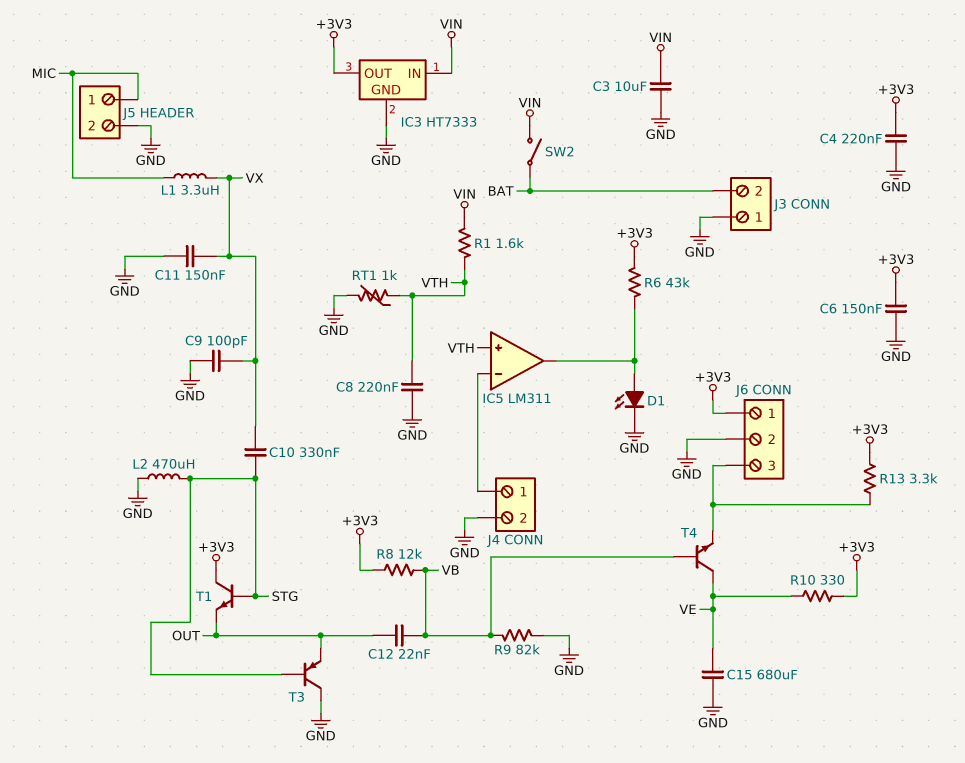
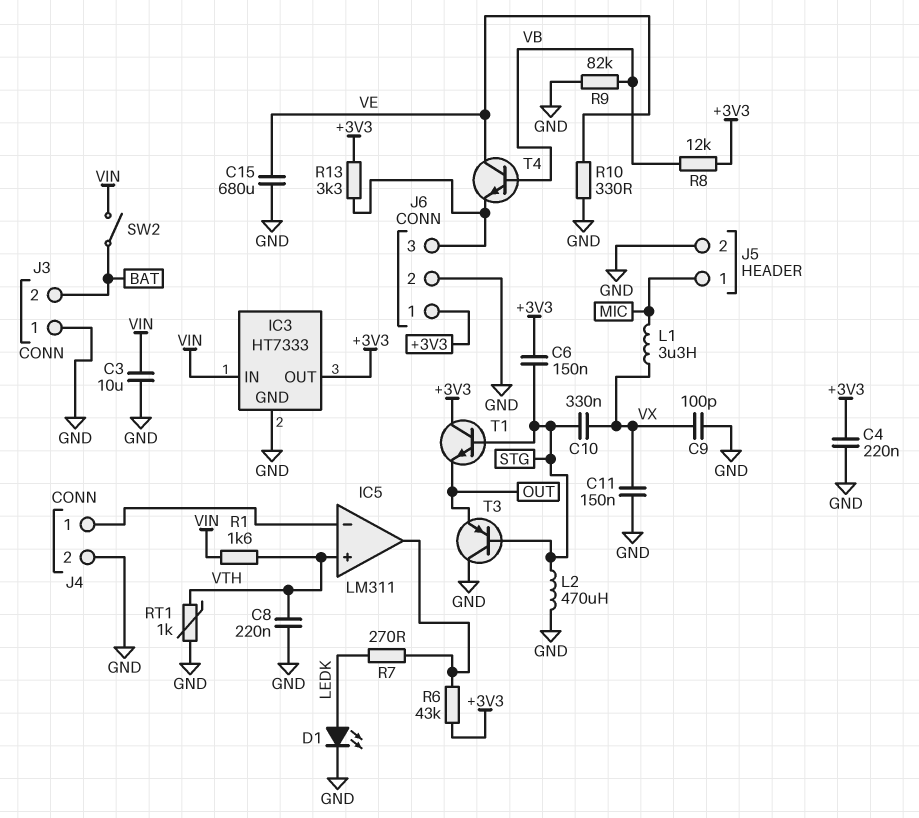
C6: 150nF (+3V3, GND) -> 150nF (+3V3, STG)
C12: 22nF (OUT, VB) -> none
D1: LED (A IC5/out, K GND) -> LED (A LEDK, K GND)
R7: none -> 270 (IC5/out, LEDK)
R10: 330 (+3V3, VE) -> 330 (GND, VE)

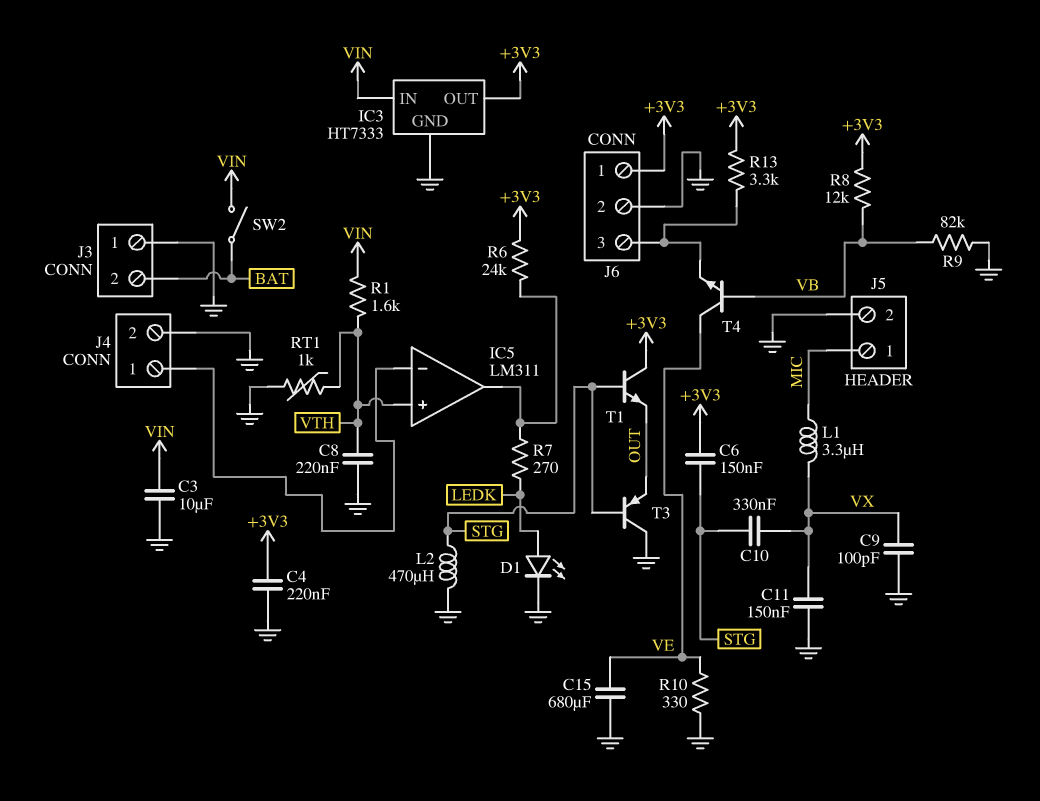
R6: 43k (+3V3, IC5/out) -> 24k (+3V3, IC5/out)

